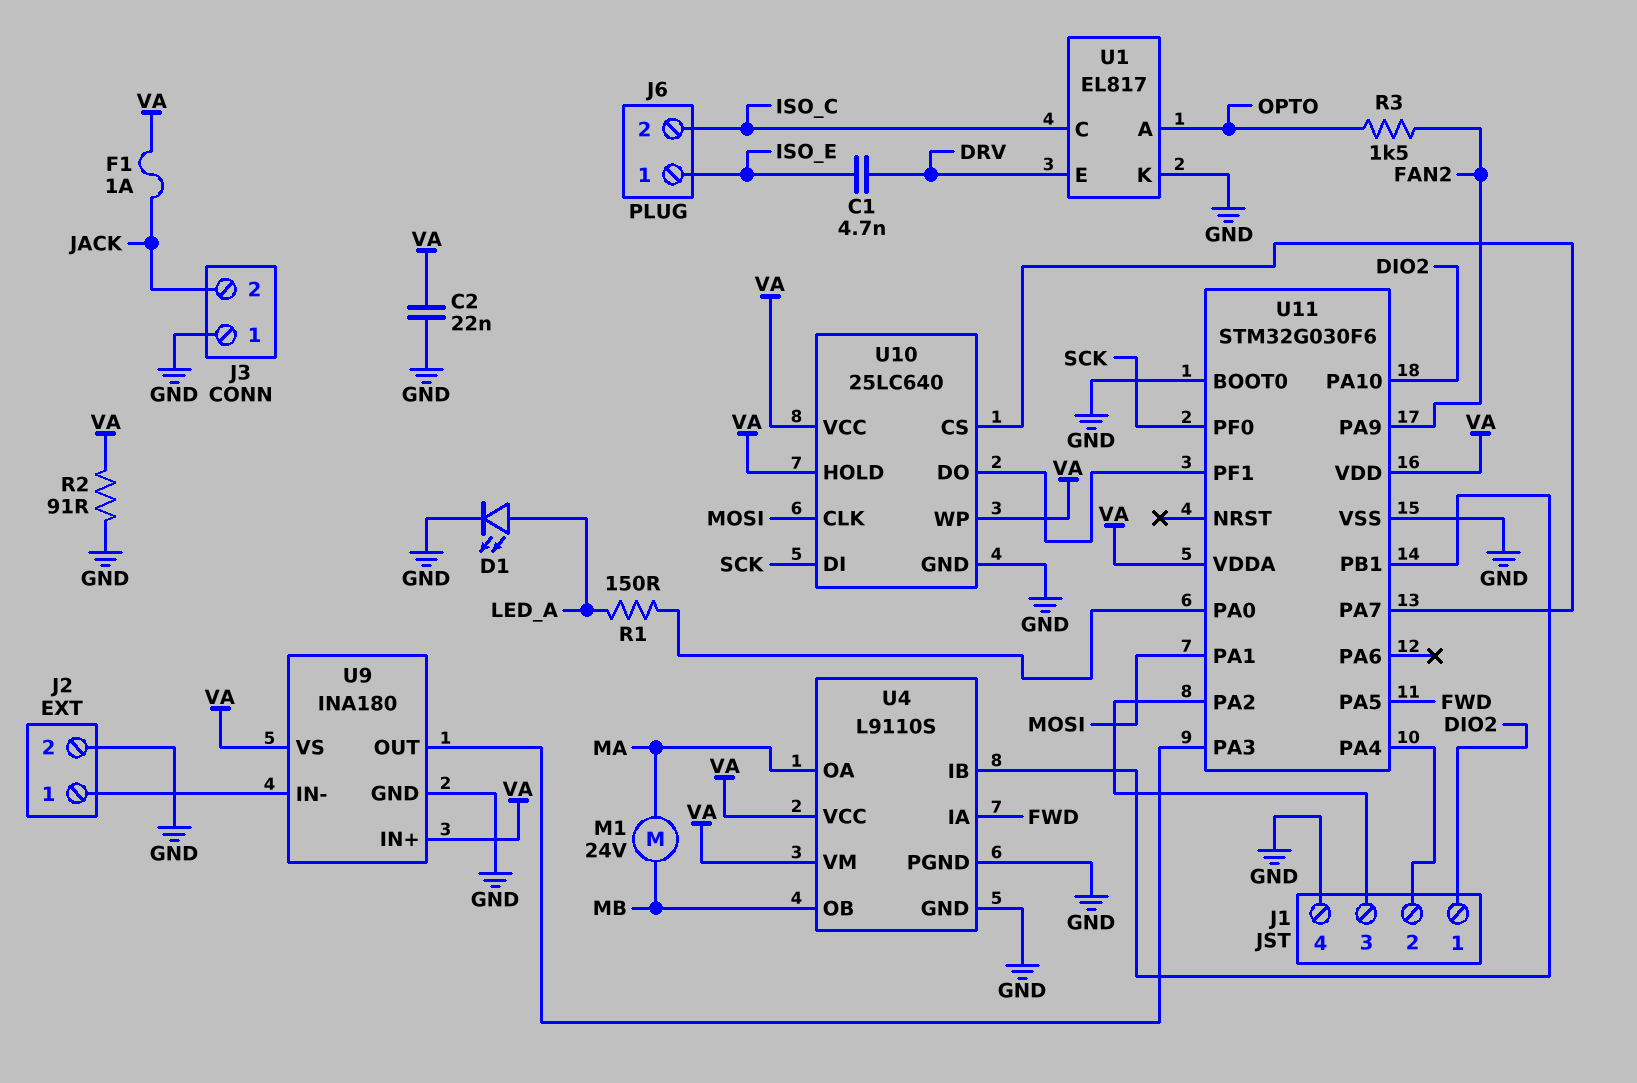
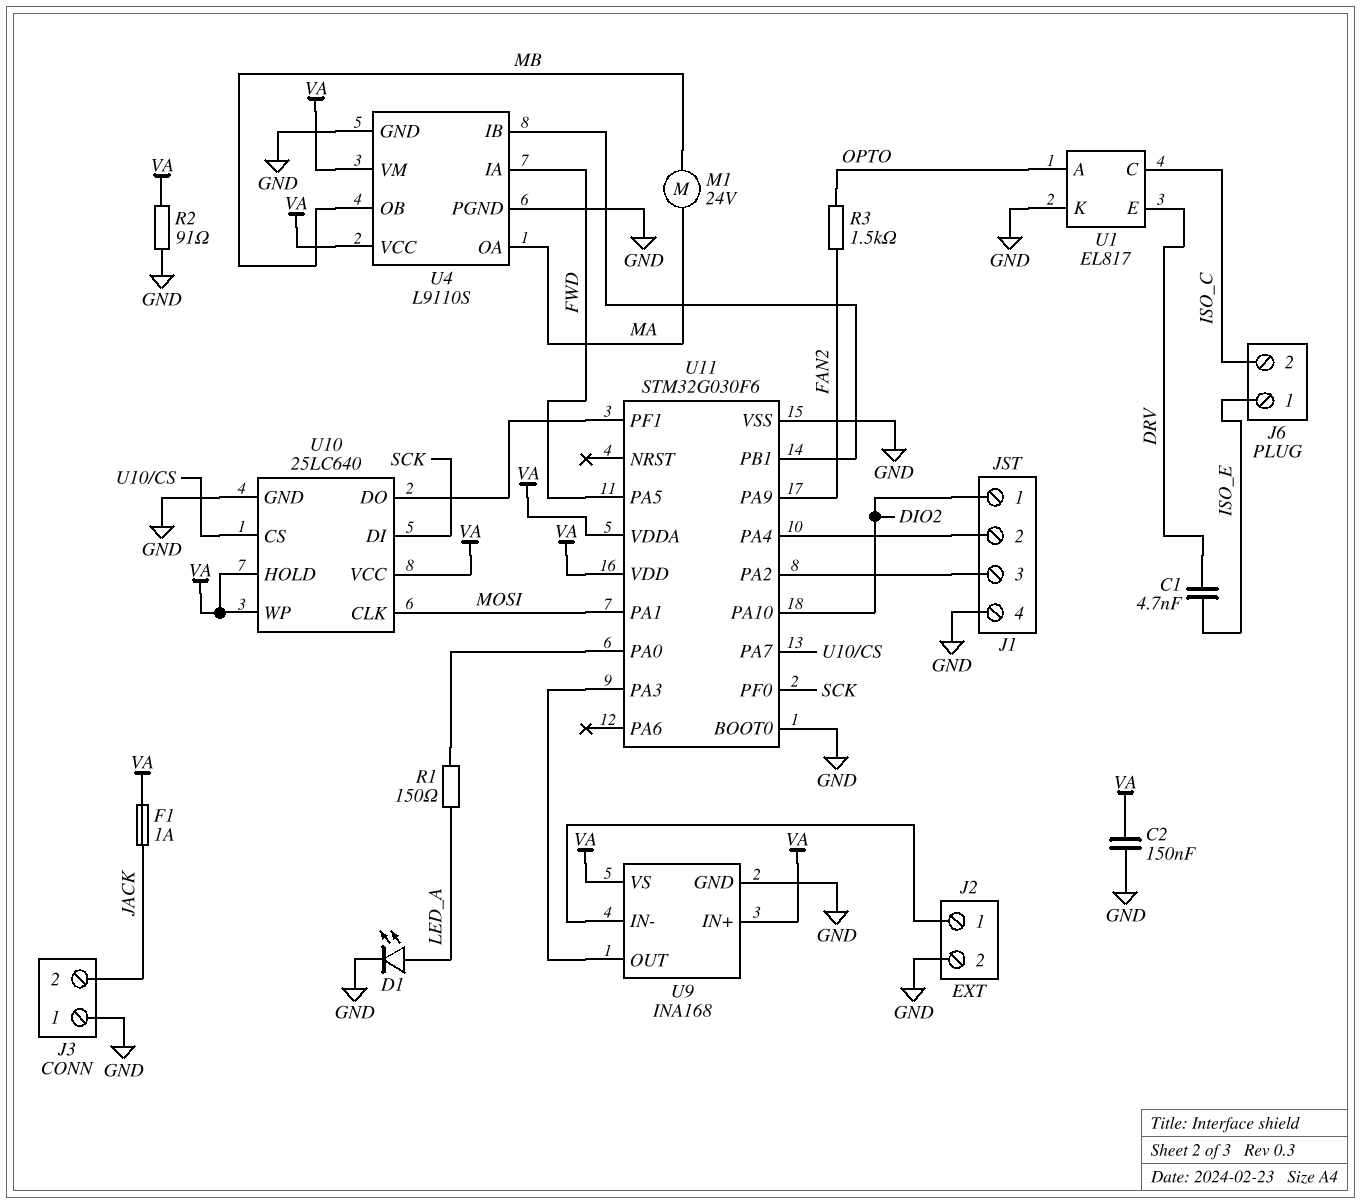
C2: 22nF (GND, VA) -> 150nF (GND, VA)
U9: INA180 -> INA168

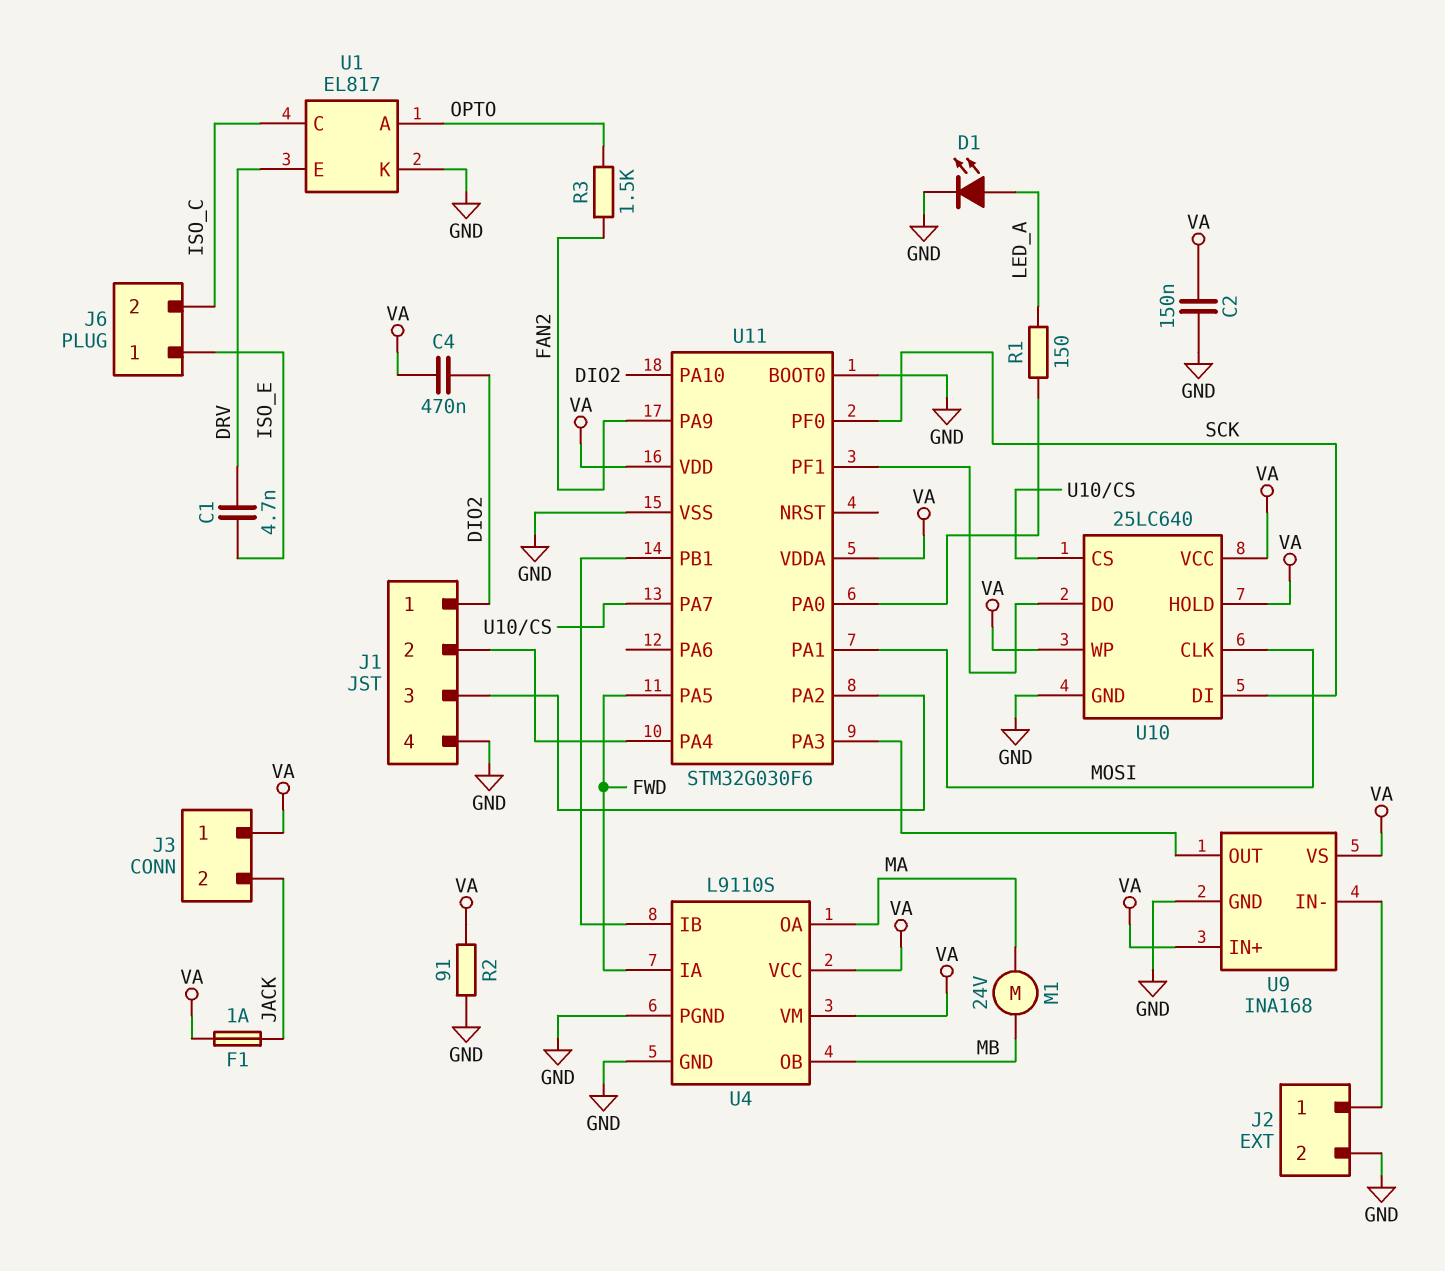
C4: none -> 470nF (DIO2, VA)
J3 pin 1: GND -> VA

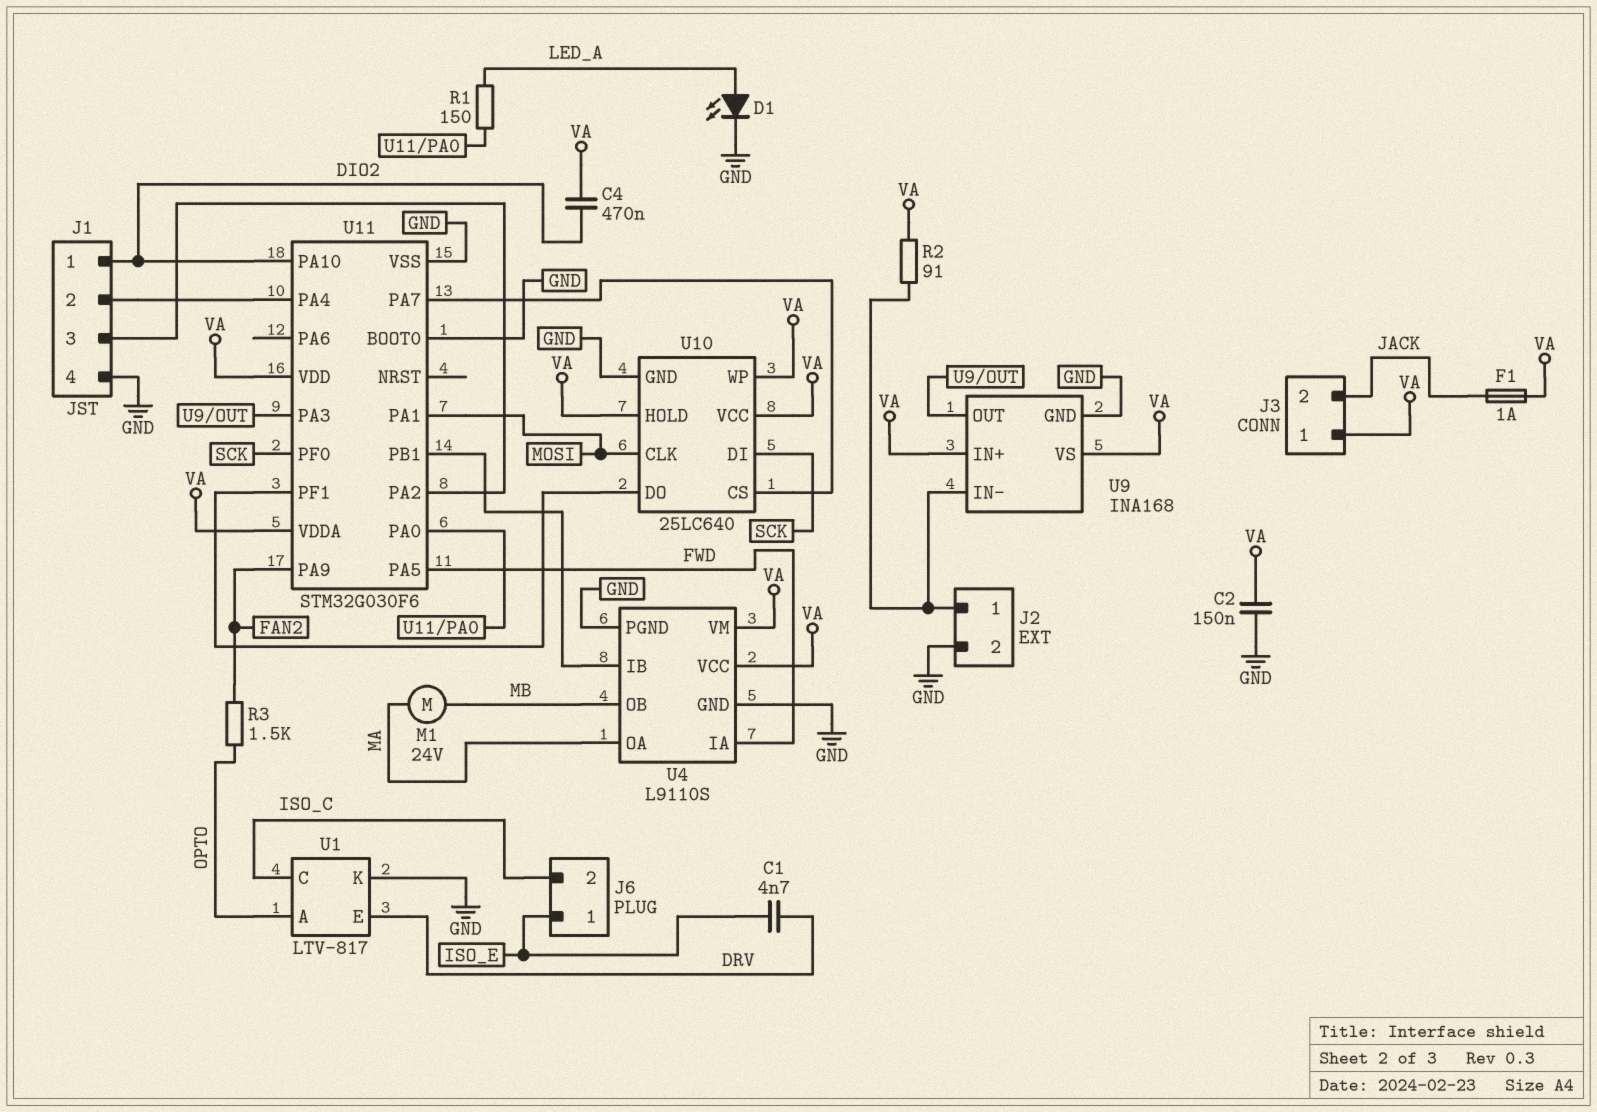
R2: 91 (GND, VA) -> 91 (J2/1, VA)
U1: EL817 -> LTV-817

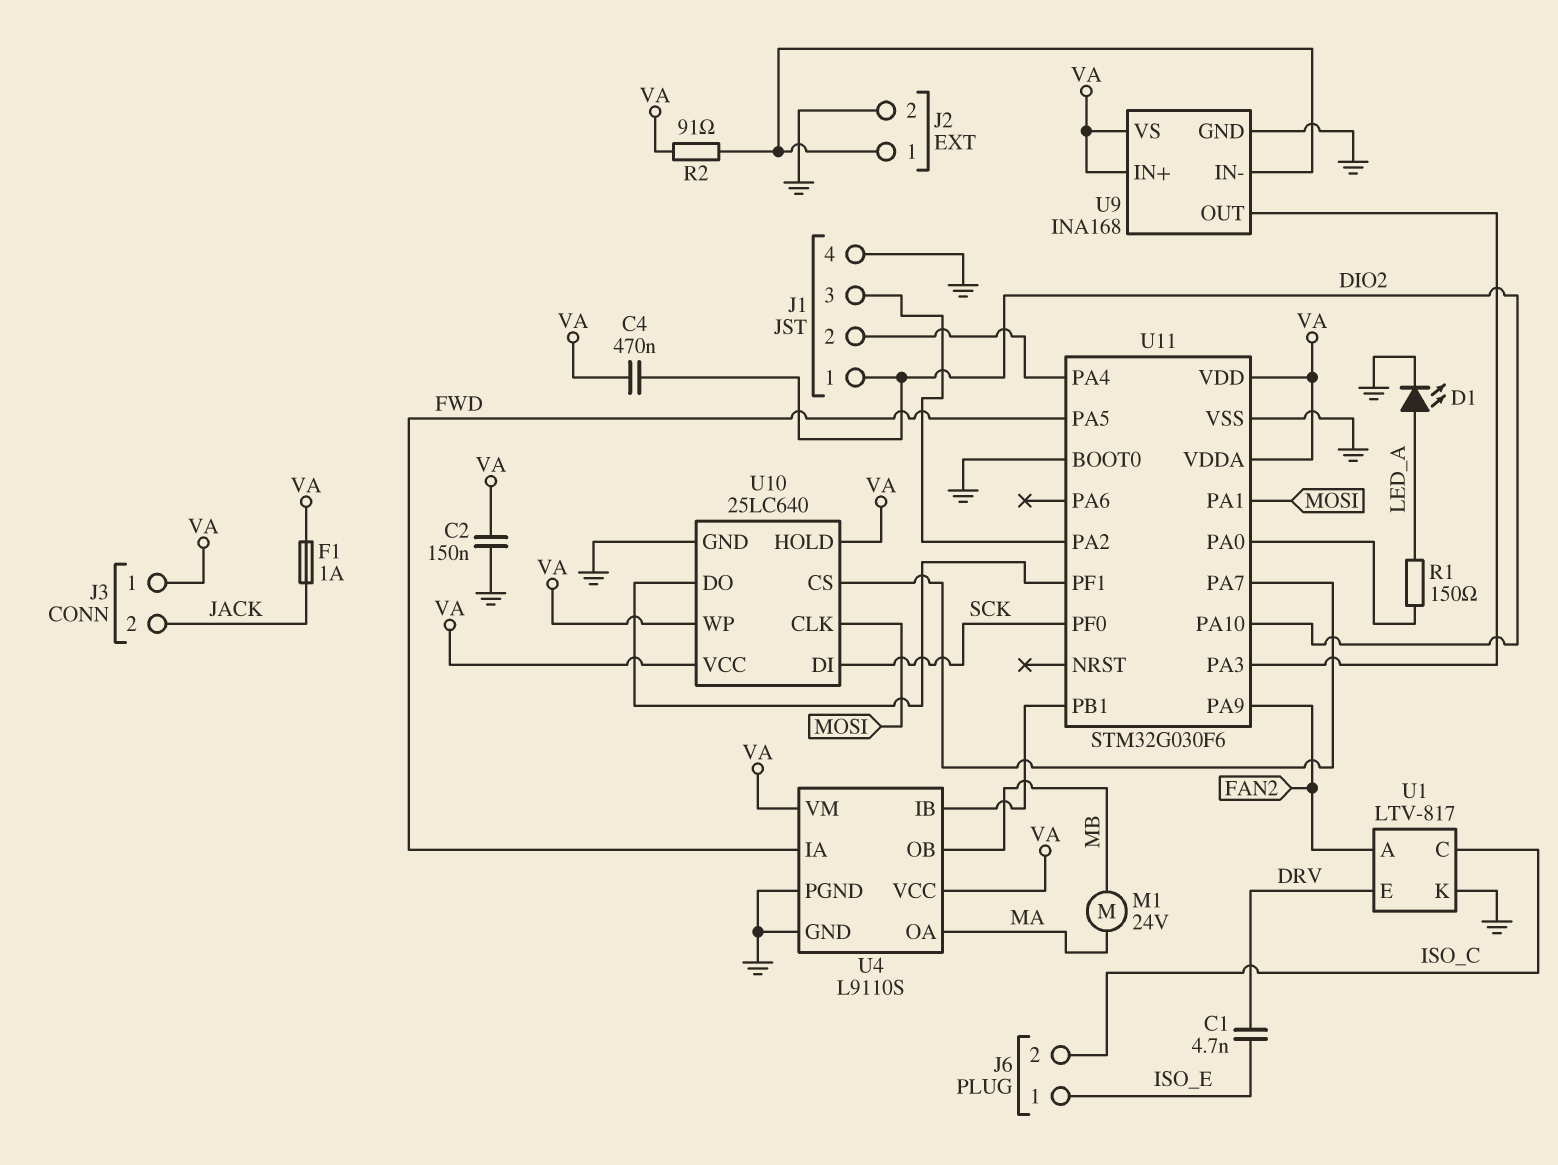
R3: 1.5k (FAN2, OPTO) -> none
U1 pin A: OPTO -> FAN2

